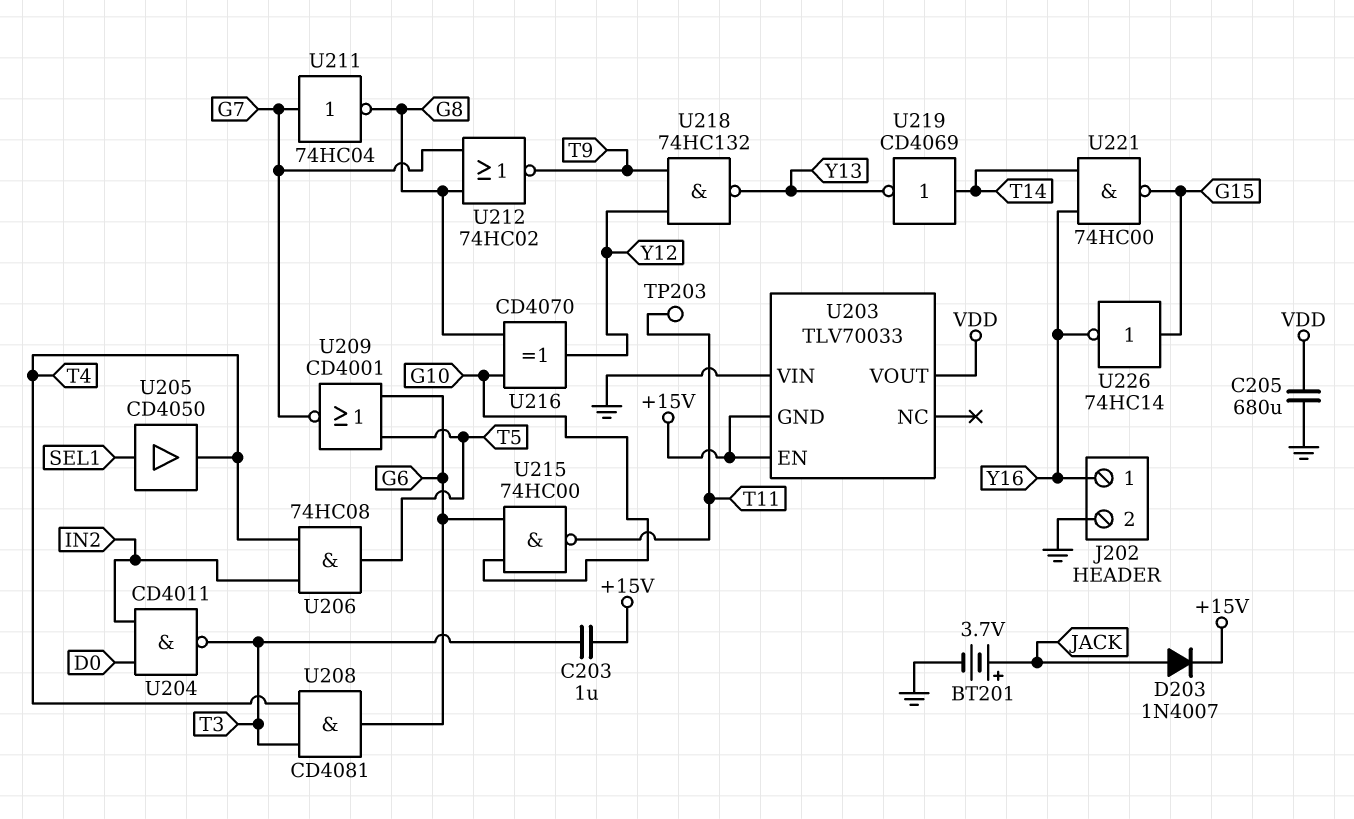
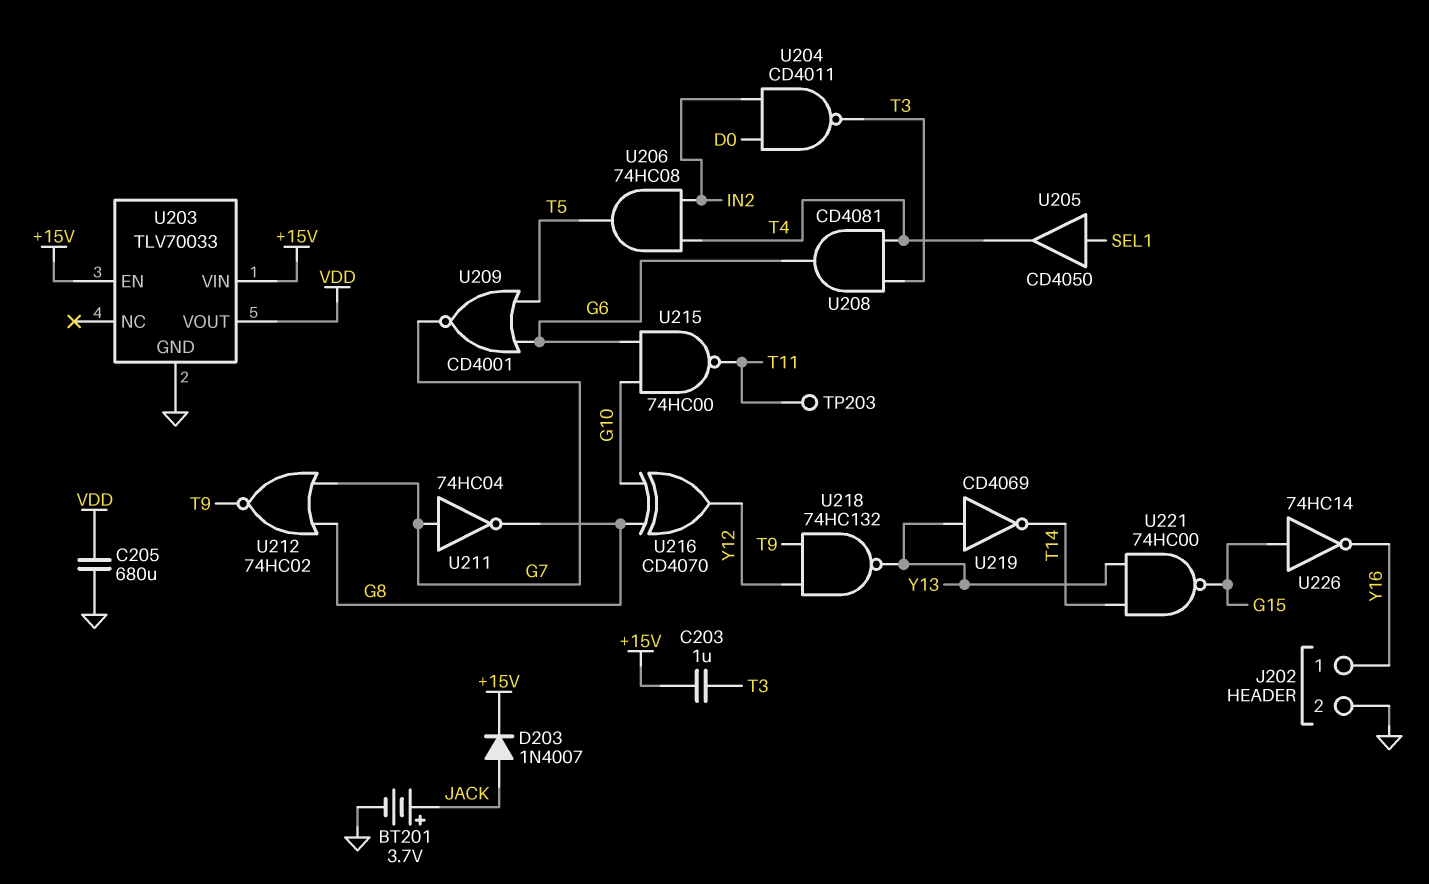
U203 pin GND: +15V -> GND
U203 pin VIN: GND -> +15V
U219: NOT CD4069 (in T14, out Y13) -> NOT CD4069 (in Y13, out T14)
U221: NAND 74HC00 (in T14, in Y16, out G15) -> NAND 74HC00 (in T14, in Y13, out G15)

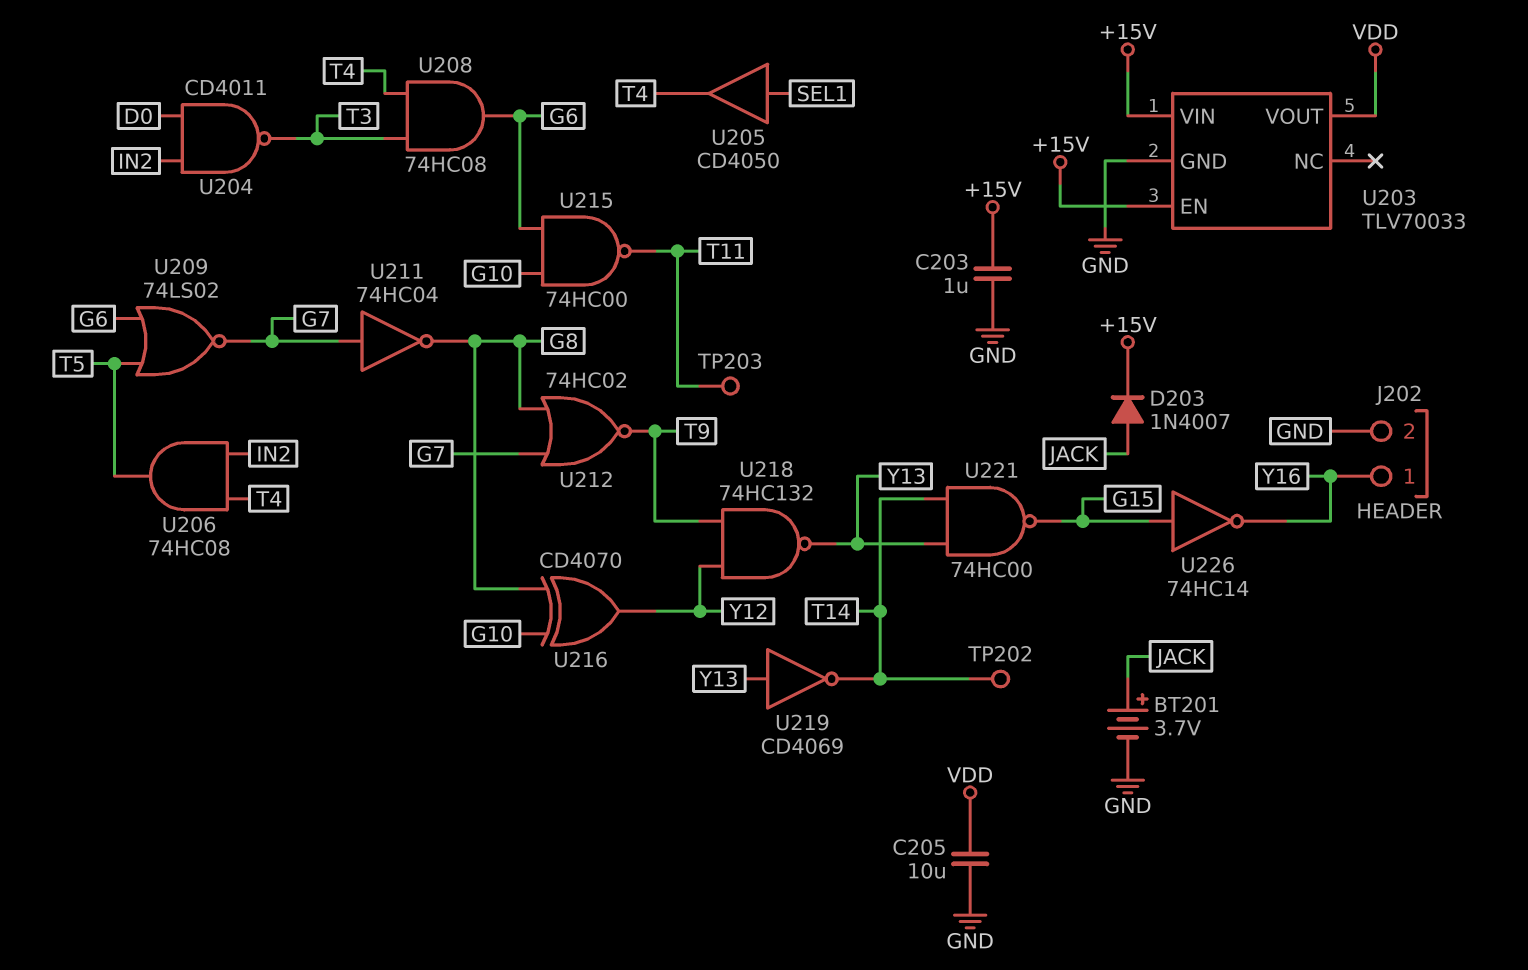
C203: 1uF (+15V, T3) -> 1uF (+15V, GND)
C205: 680uF (GND, VDD) -> 10uF (GND, VDD)
TP202: none -> test point (T14)
U208: AND CD4081 (in T3, in T4, out G6) -> AND 74HC08 (in T3, in T4, out G6)
U209: NOR CD4001 (in G6, in T5, out G7) -> NOR 74LS02 (in G6, in T5, out G7)

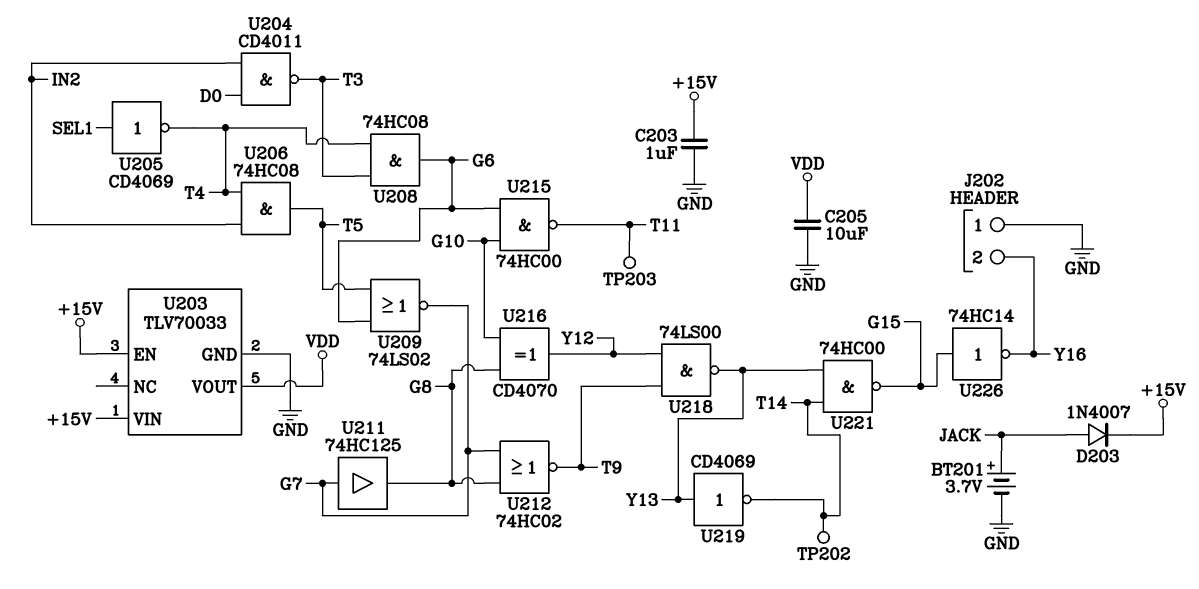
J202 pin 1: Y16 -> GND
J202 pin 2: GND -> Y16
U205: buffer CD4050 (in SEL1, out T4) -> NOT CD4069 (in SEL1, out T4)
U211: NOT 74HC04 (in G7, out G8) -> buffer 74HC125 (in G7, out G8)
U218: NAND 74HC132 (in T9, in Y12, out Y13) -> NAND 74LS00 (in T9, in Y12, out Y13)

